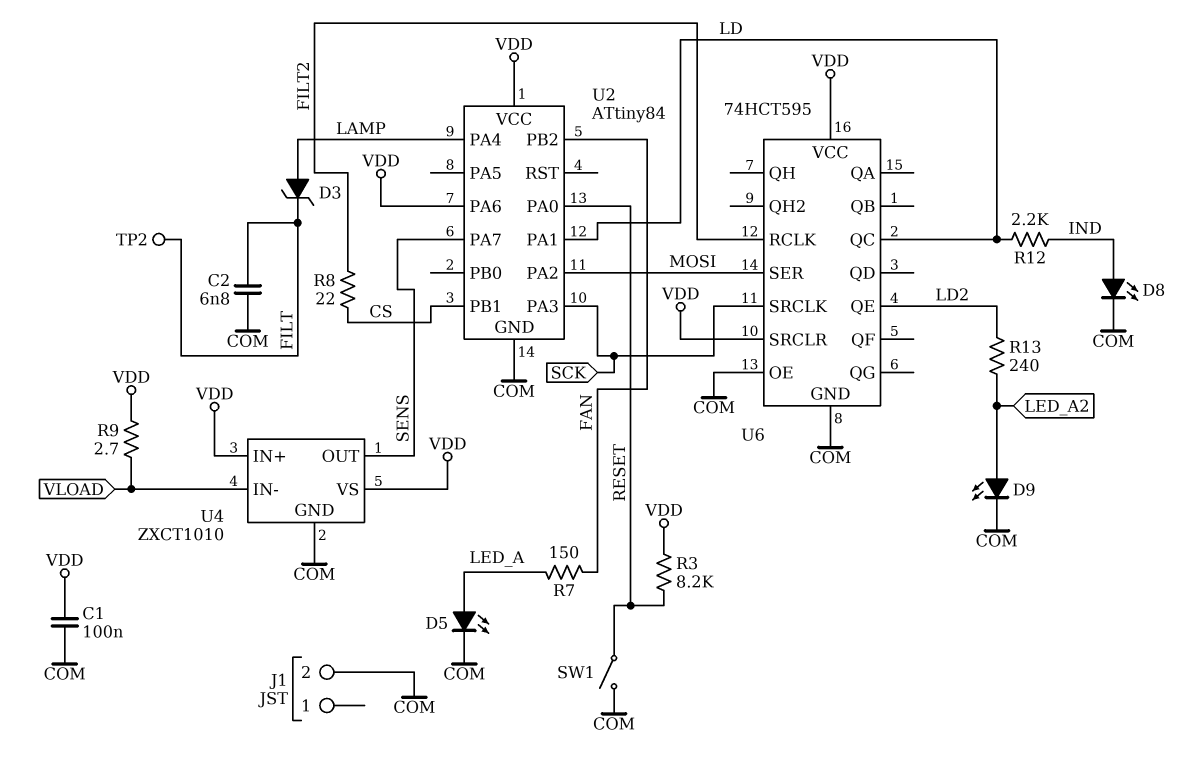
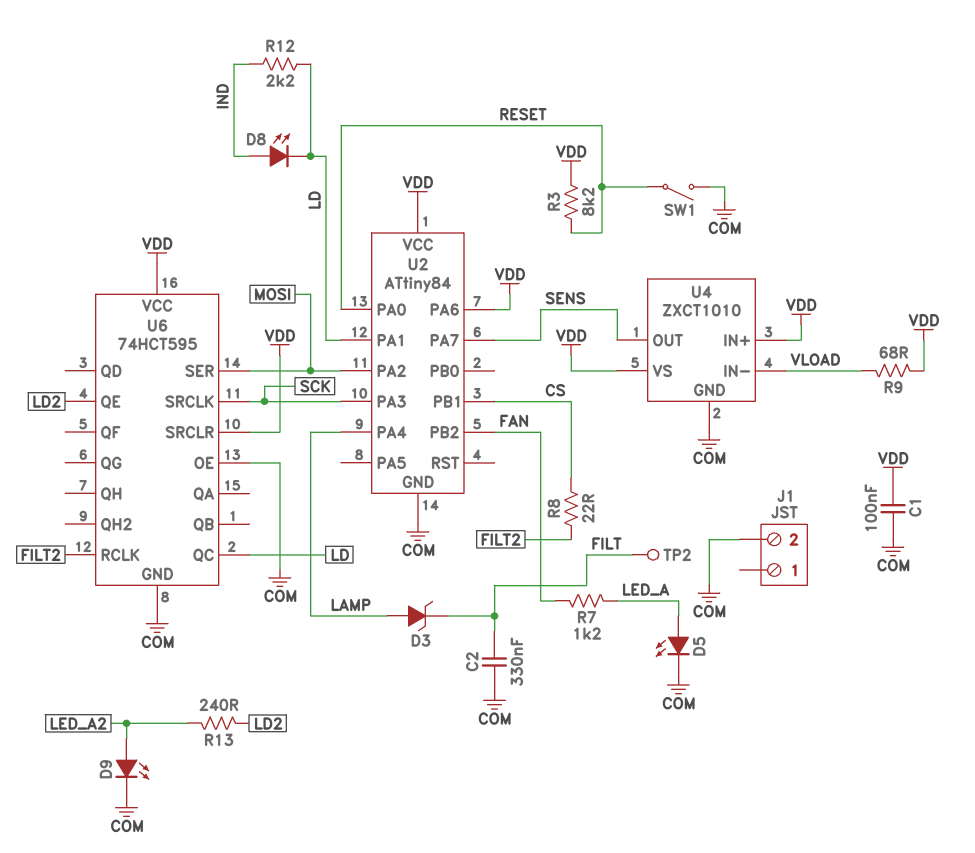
C2: 6.8nF (COM, FILT) -> 330nF (COM, FILT)
D8: LED (A IND, K COM) -> LED (A IND, K LD)
R7: 150 (FAN, LED_A) -> 1.2k (FAN, LED_A)
R9: 2.7 (VDD, VLOAD) -> 68 (VDD, VLOAD)

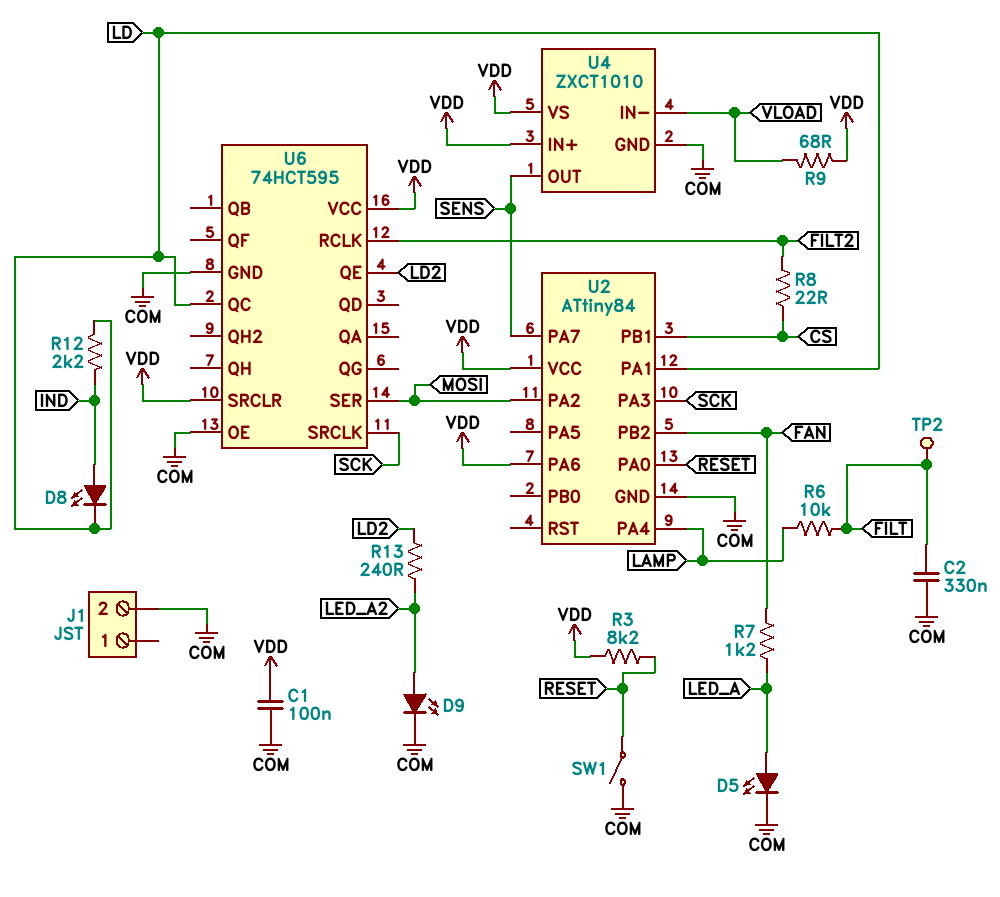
D3: zener (A LAMP, K FILT) -> none
R6: none -> 10k (FILT, LAMP)

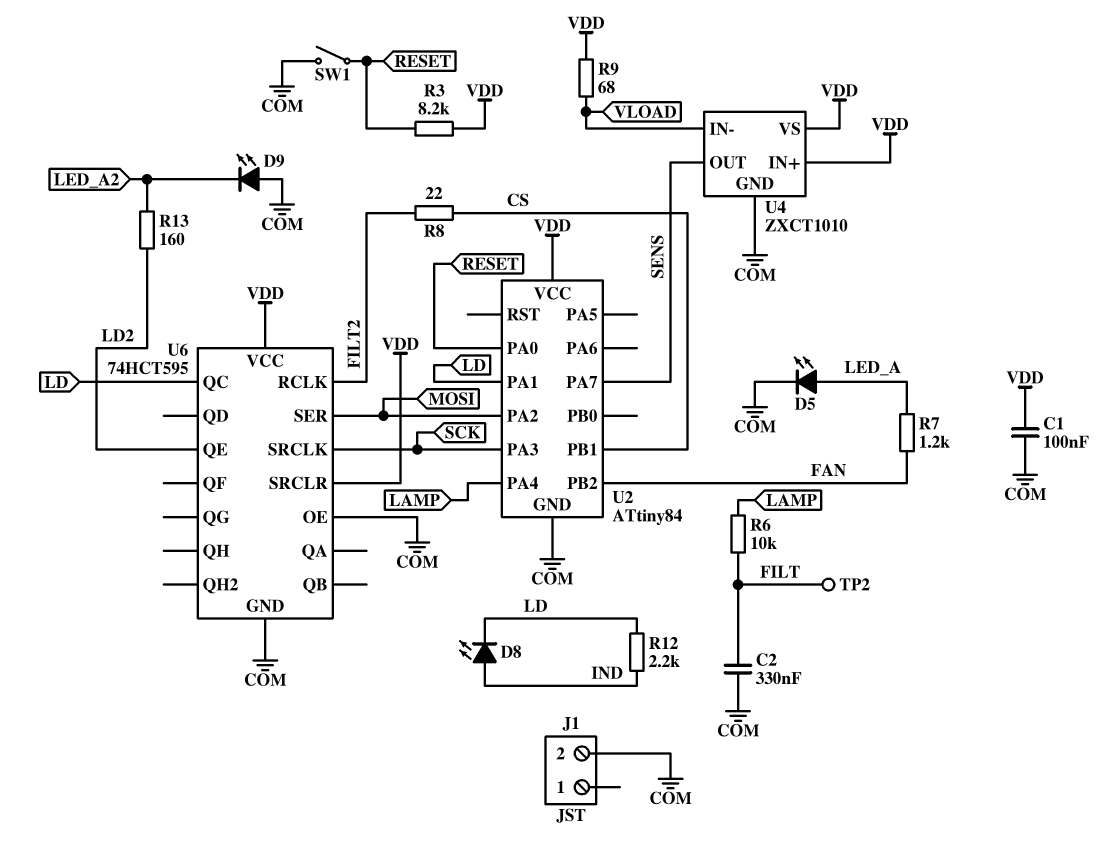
D9: LED (A LED_A2, K COM) -> LED (A COM, K LED_A2)
R13: 240 (LD2, LED_A2) -> 160 (LD2, LED_A2)
U2 pin PA6: VDD -> none

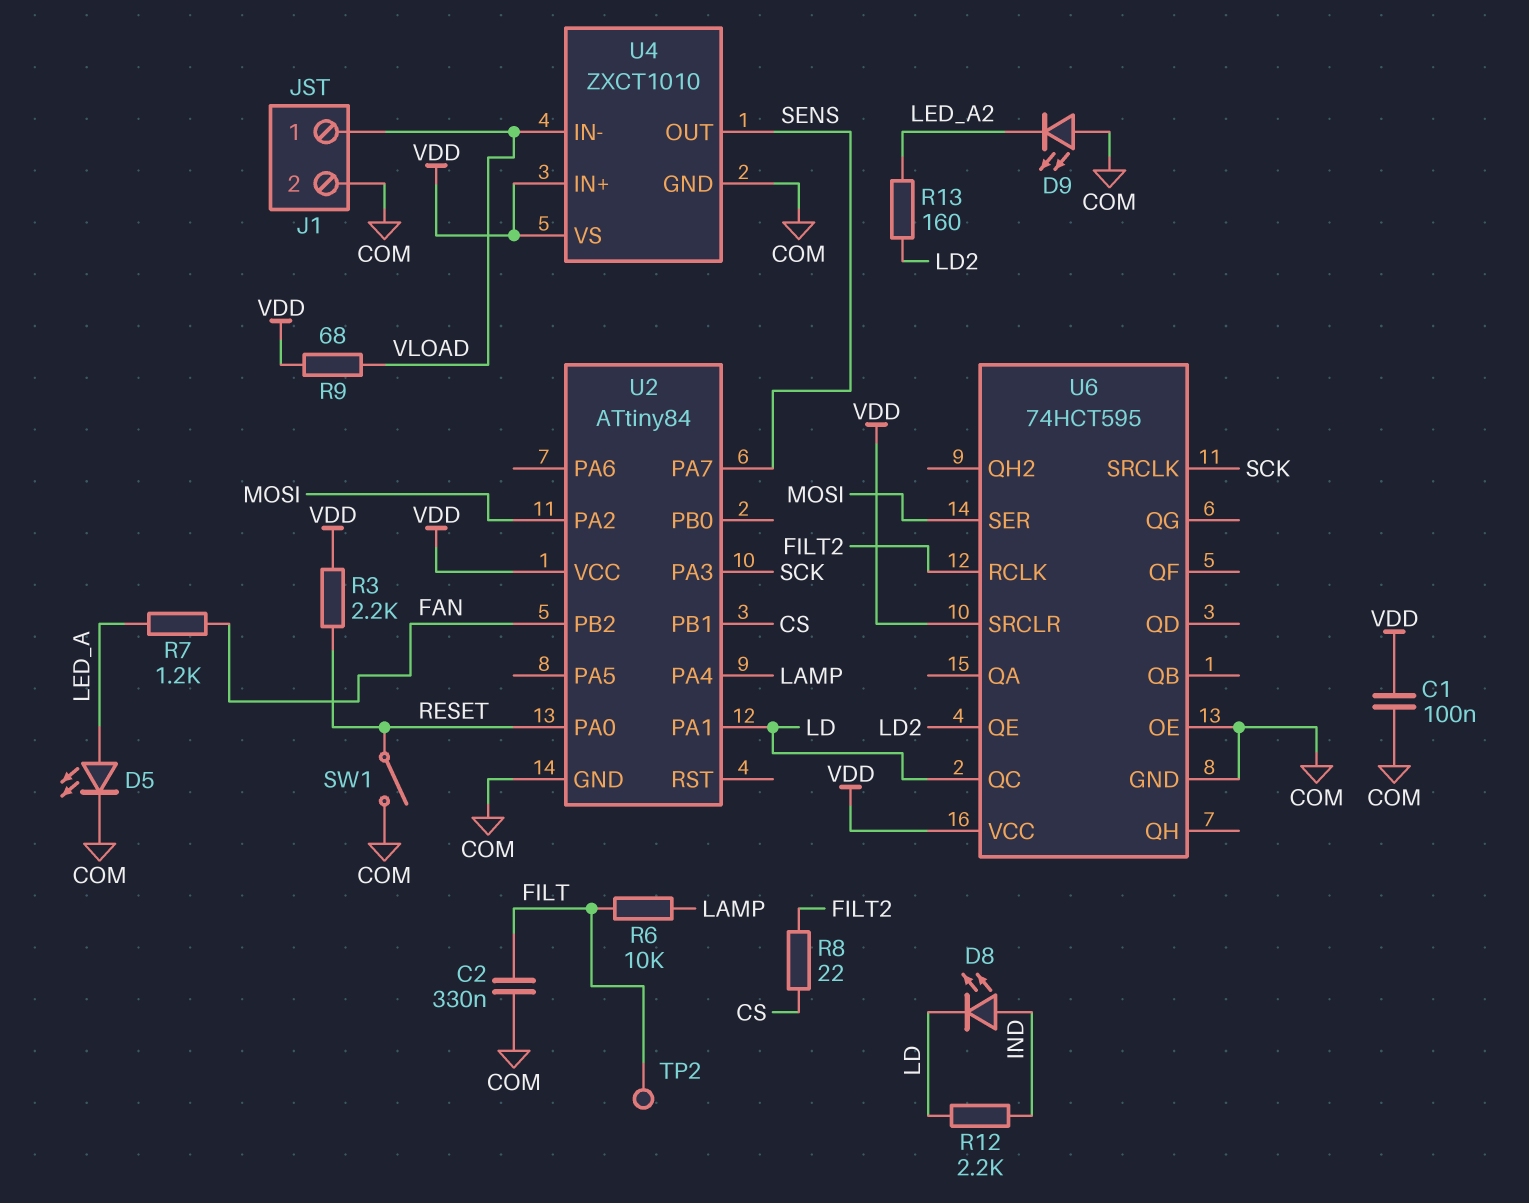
J1 pin 1: none -> VLOAD
R3: 8.2k (RESET, VDD) -> 2.2k (RESET, VDD)

